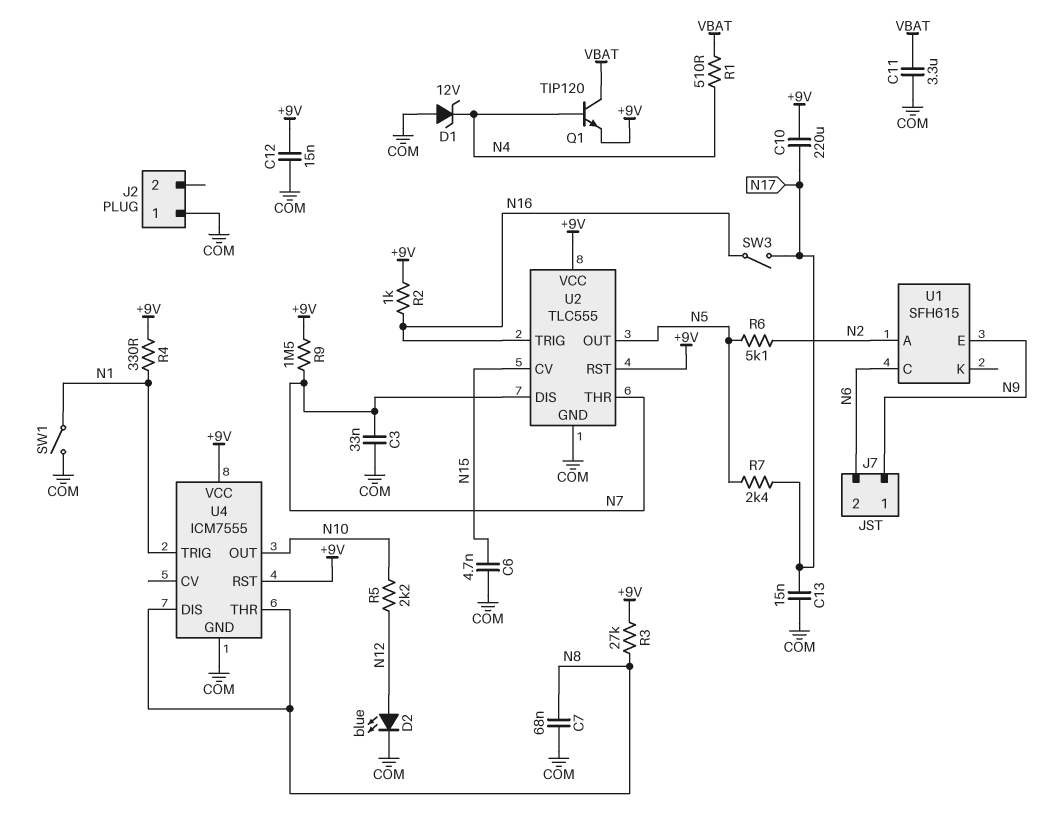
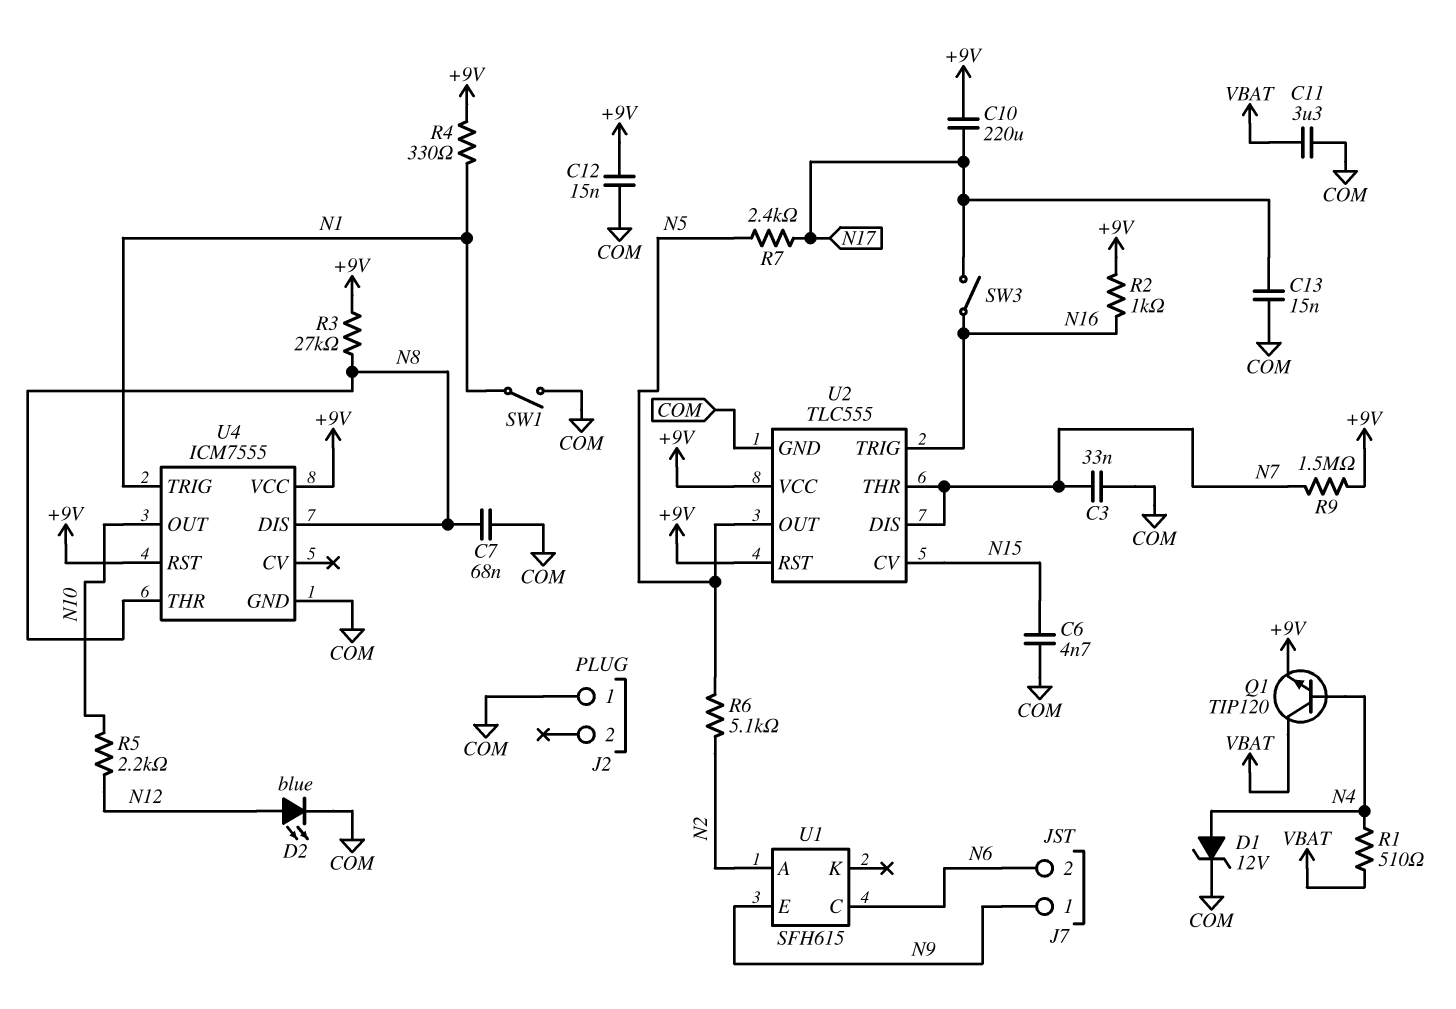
D1: zener 12V (A COM, K N4) -> zener 12V (A N4, K COM)

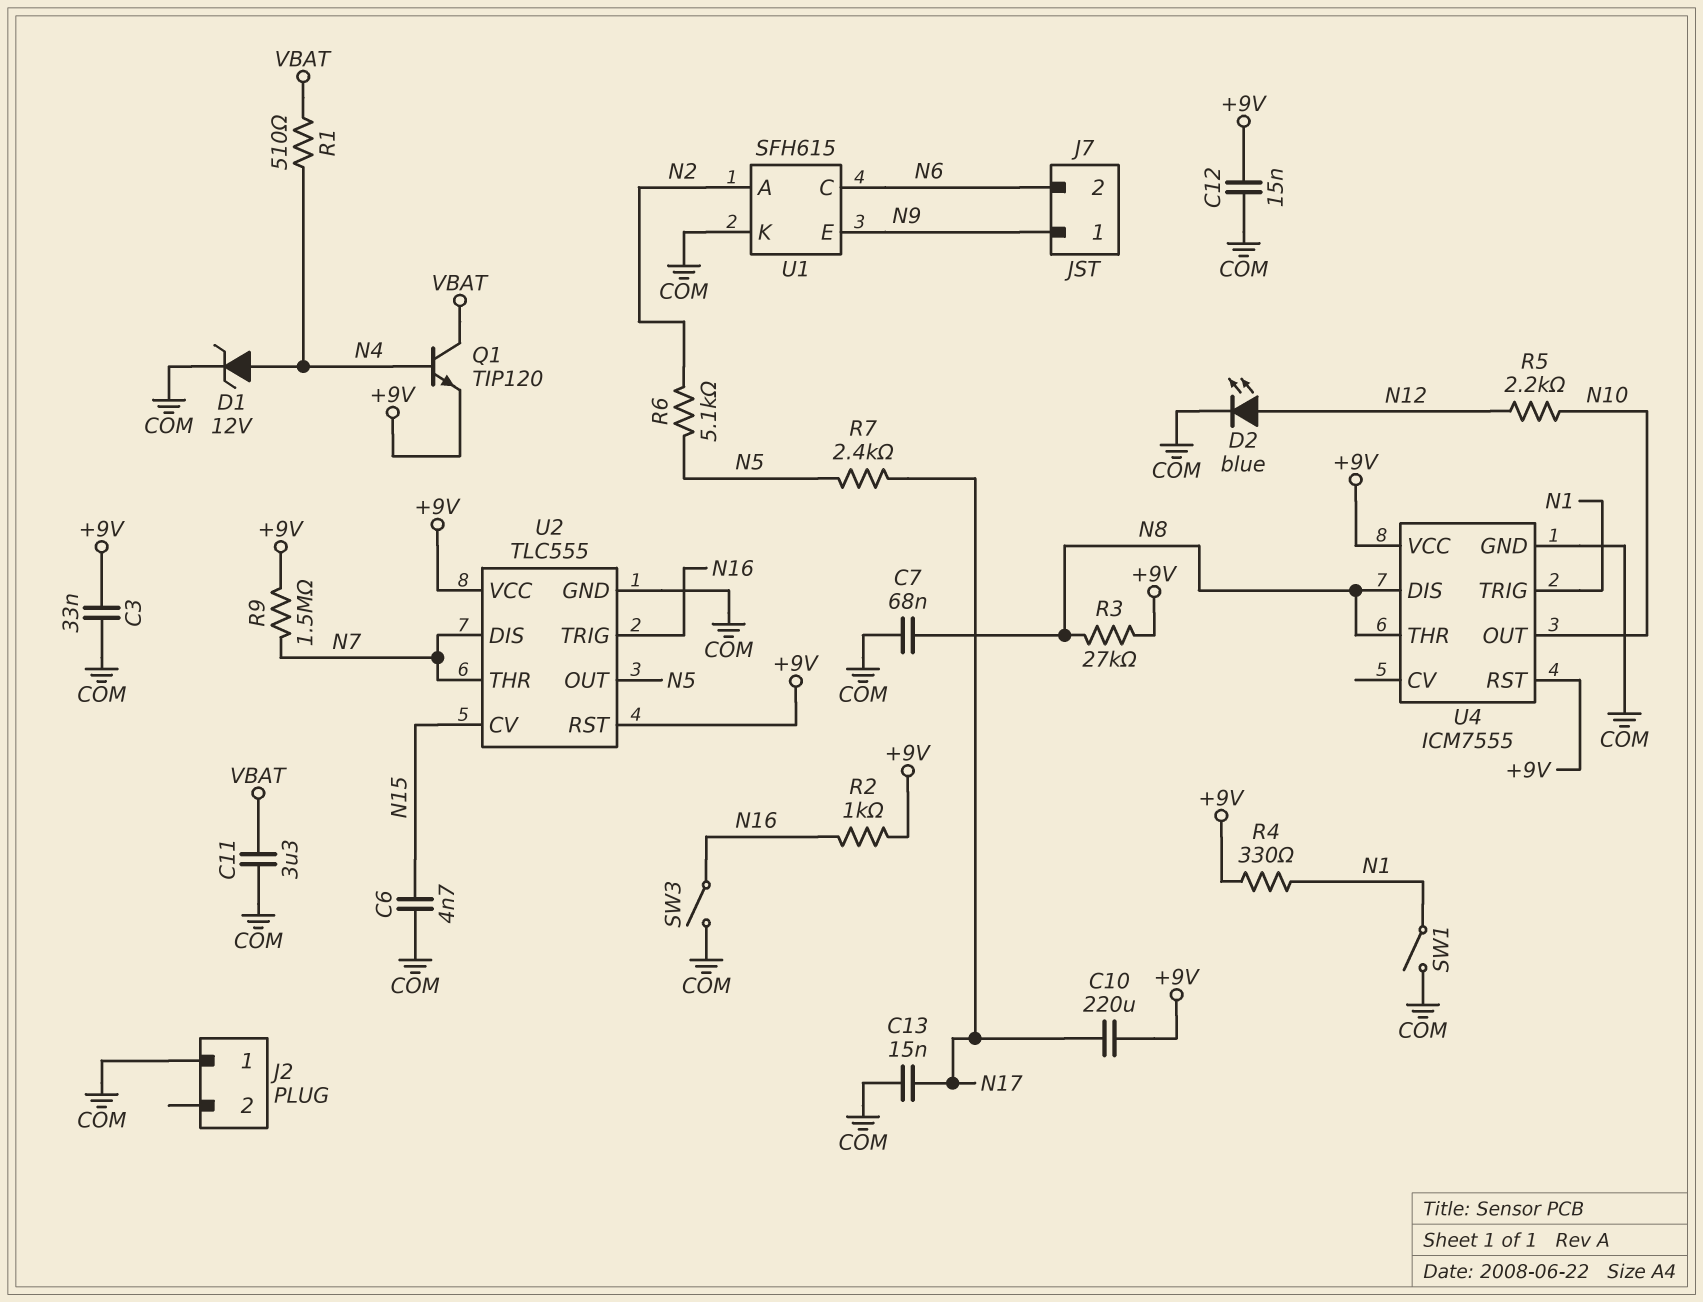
C3: 33nF (COM, N7) -> 33nF (+9V, COM)
SW3: switch (N16, N17) -> switch (COM, N16)
U1 pin K: none -> COM

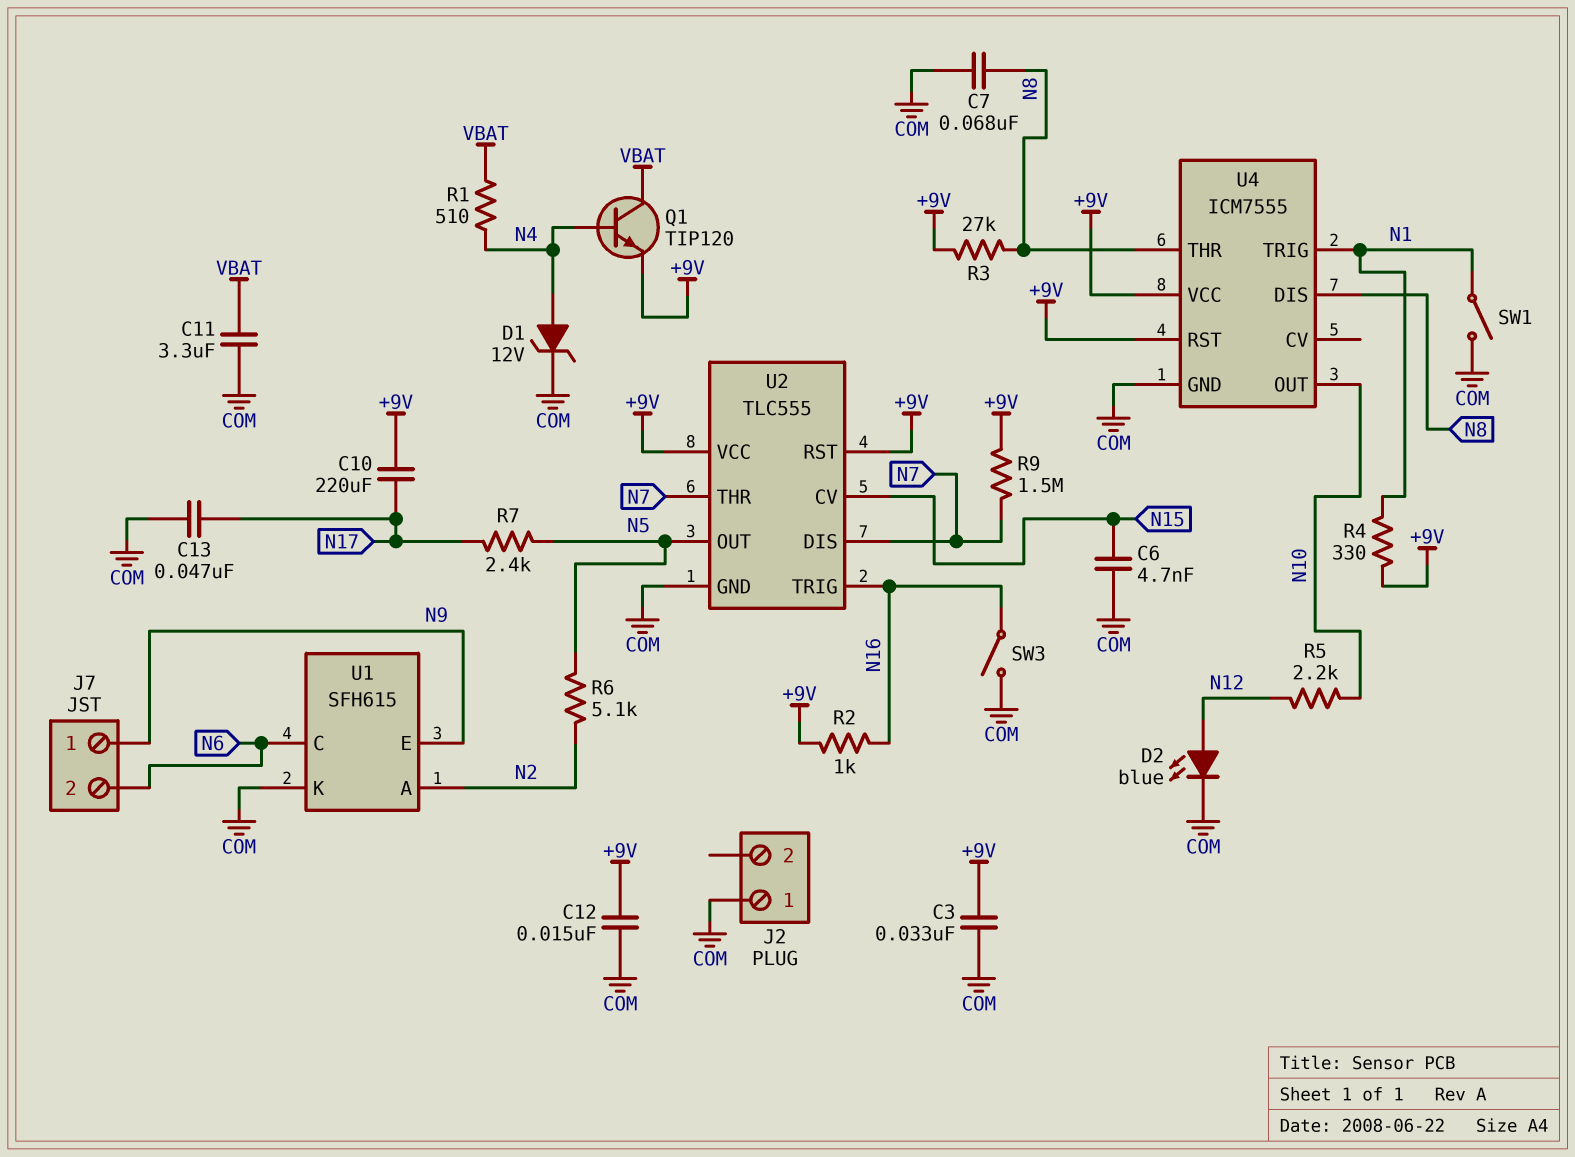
C13: 15nF (COM, N17) -> 47nF (COM, N17)

